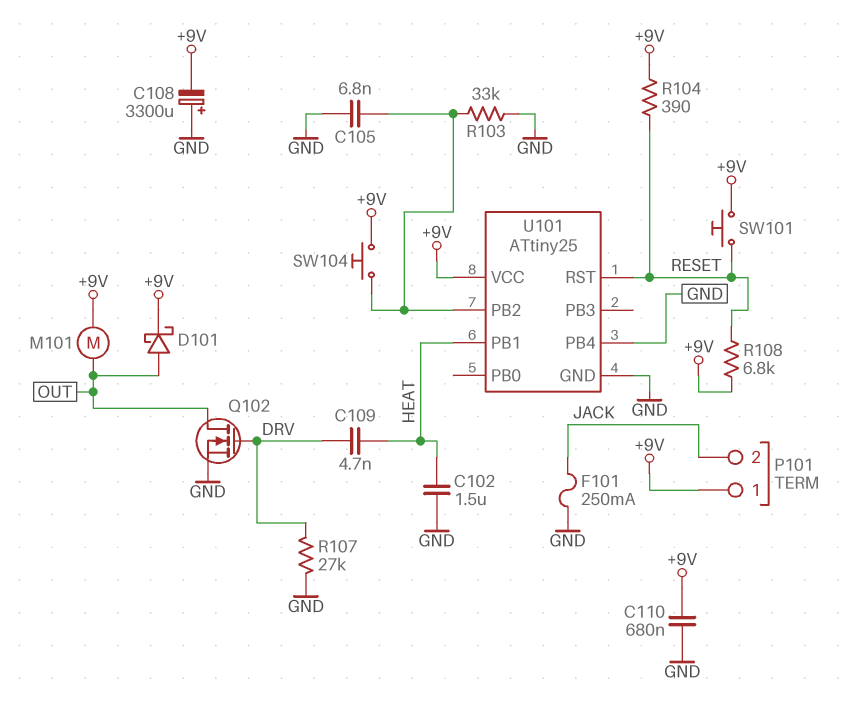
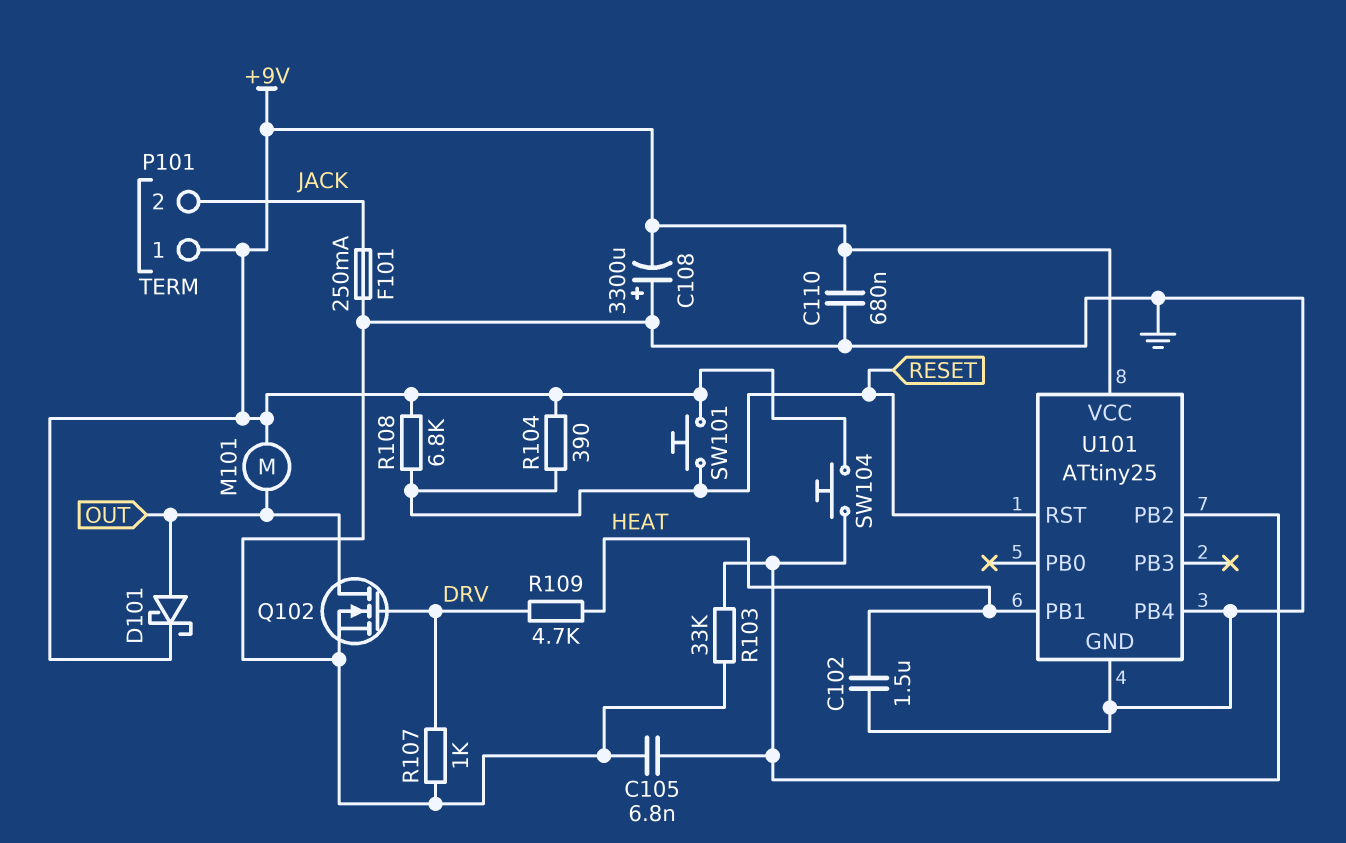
C109: 4.7nF (DRV, HEAT) -> none
R107: 27k (DRV, GND) -> 1k (DRV, GND)
R109: none -> 4.7k (DRV, HEAT)

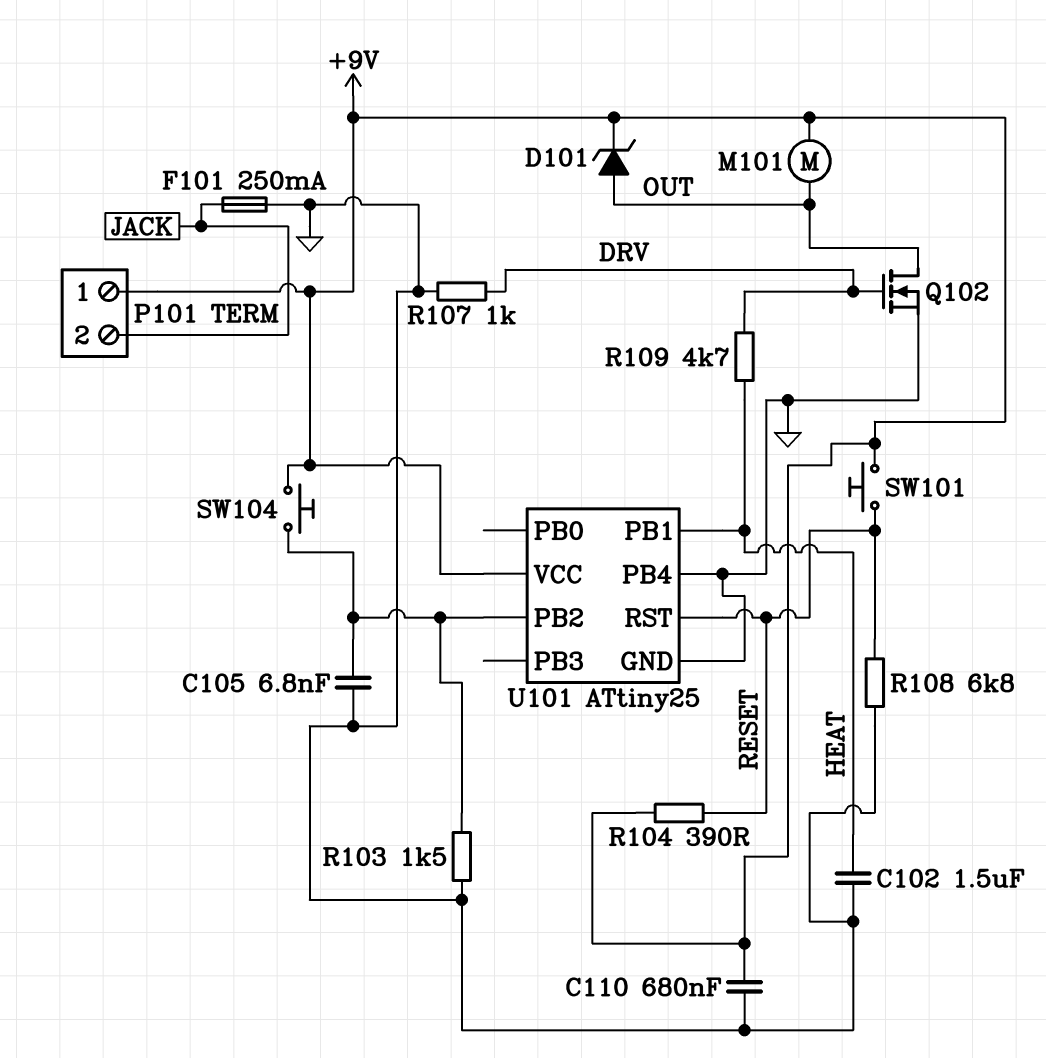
C108: 3300uF (plus GND, minus +9V) -> none
D101: schottky (A OUT, K +9V) -> zener (A OUT, K +9V)
R103: 33k (GND, U101/PB2) -> 1.5k (GND, U101/PB2)
R108: 6.8k (+9V, RESET) -> 6.8k (GND, RESET)

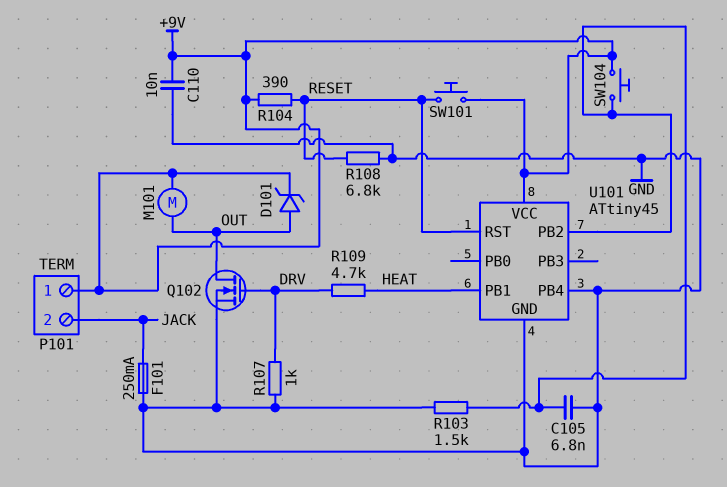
C102: 1.5uF (GND, HEAT) -> none
C110: 680nF (+9V, GND) -> 10nF (+9V, GND)
U101: ATtiny25 -> ATtiny45

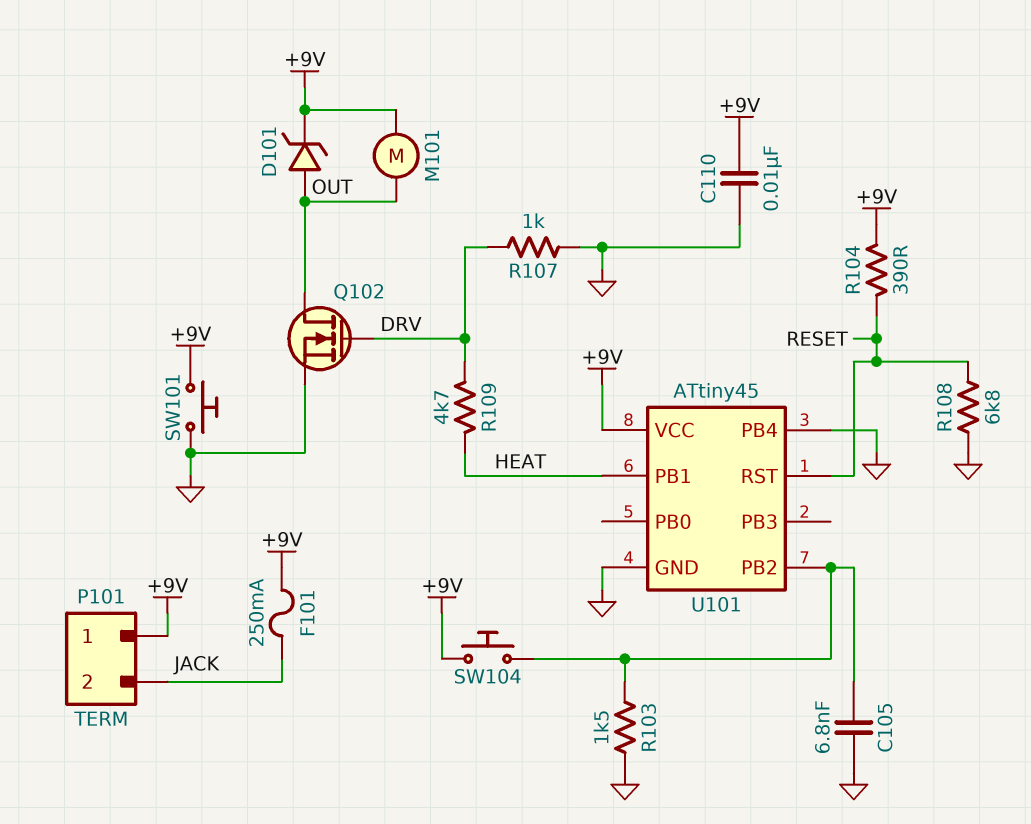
F101: 250mA (GND, JACK) -> 250mA (+9V, JACK)
SW101: button (+9V, RESET) -> button (+9V, GND)

